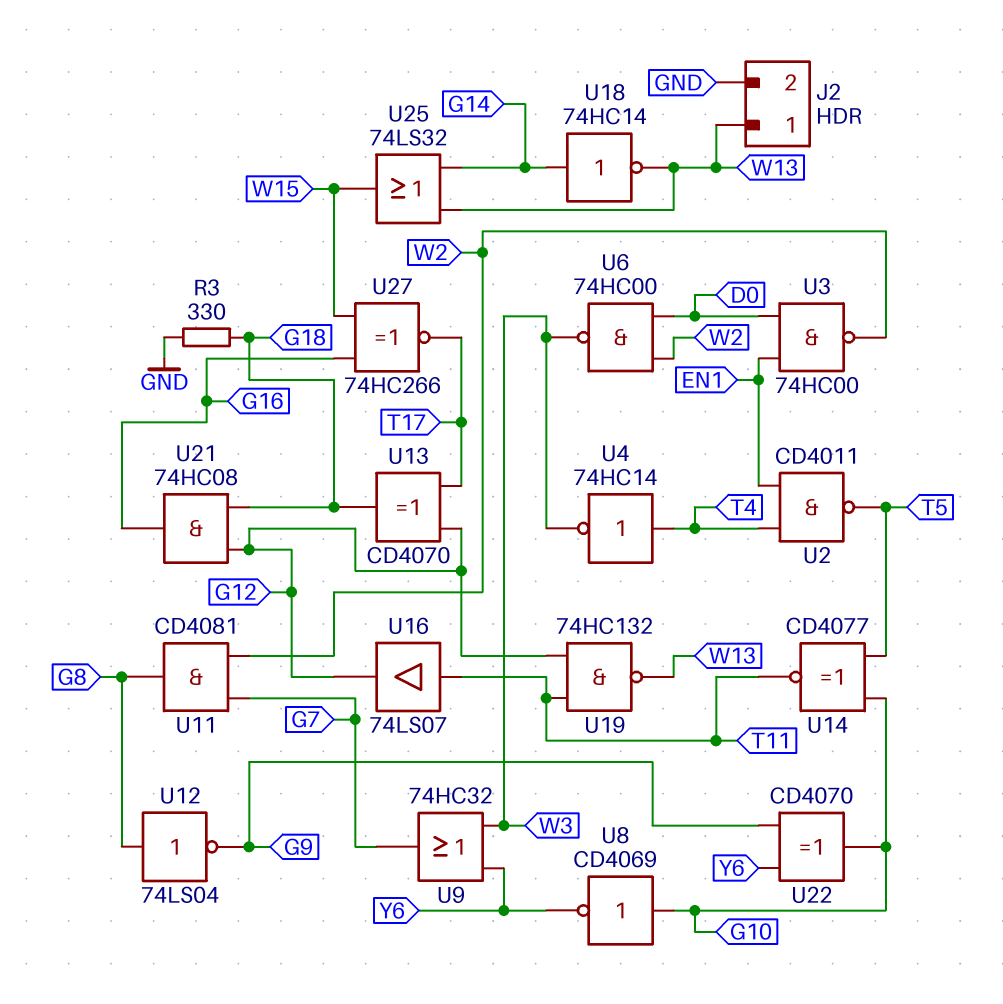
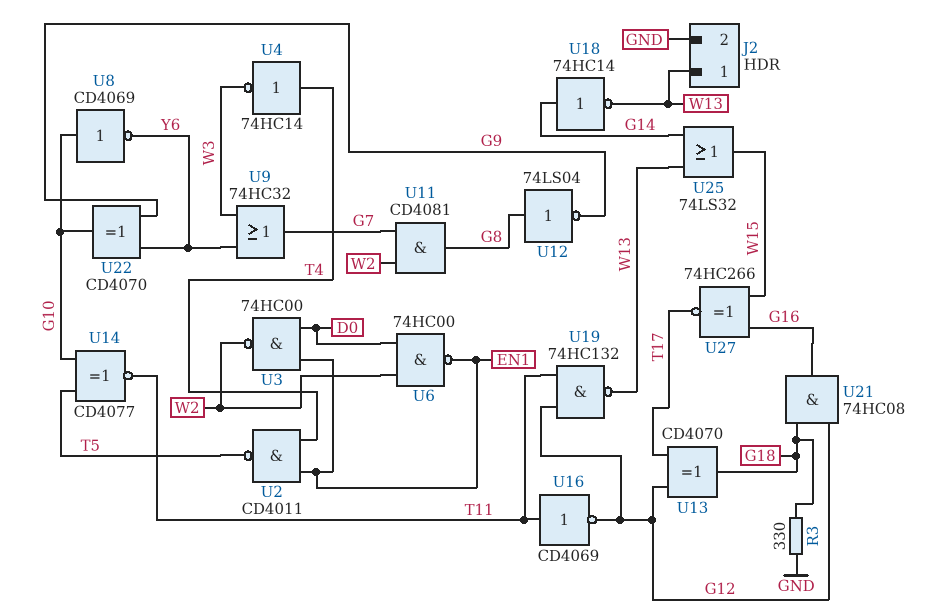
U6: NAND 74HC00 (in D0, in W2, out W3) -> NAND 74HC00 (in D0, in W2, out EN1)
U16: buffer 74LS07 (in T11, out G12) -> NOT CD4069 (in T11, out G12)

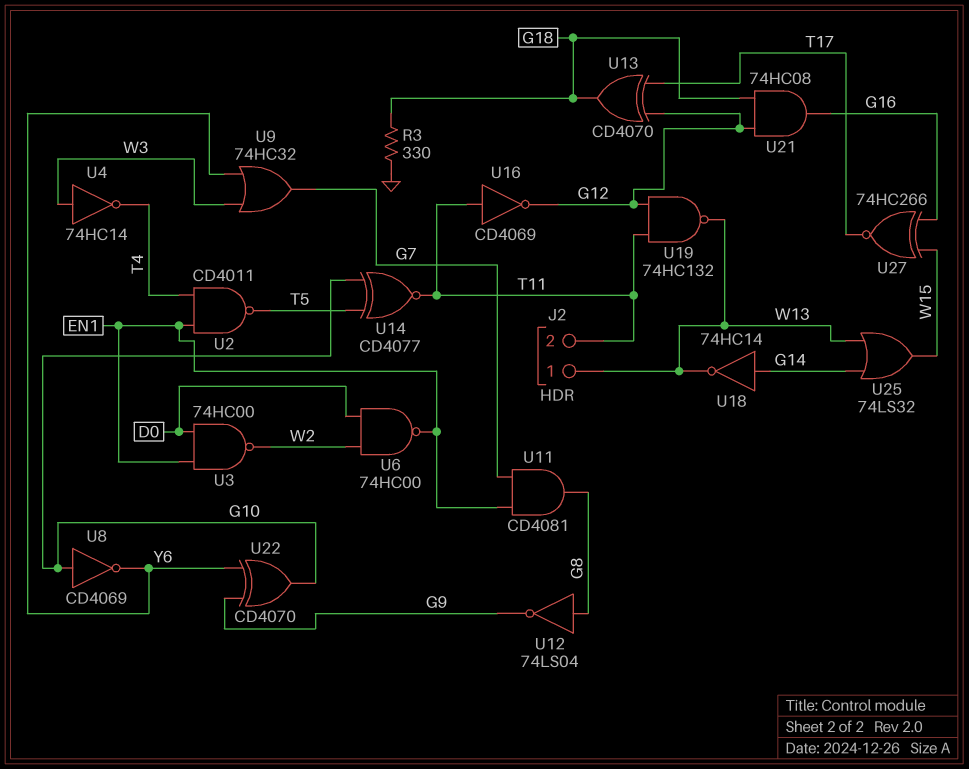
J2 pin 2: GND -> T11
U4: NOT 74HC14 (in T4, out W3) -> NOT 74HC14 (in W3, out T4)
U11: AND CD4081 (in G7, in W2, out G8) -> AND CD4081 (in EN1, in G7, out G8)

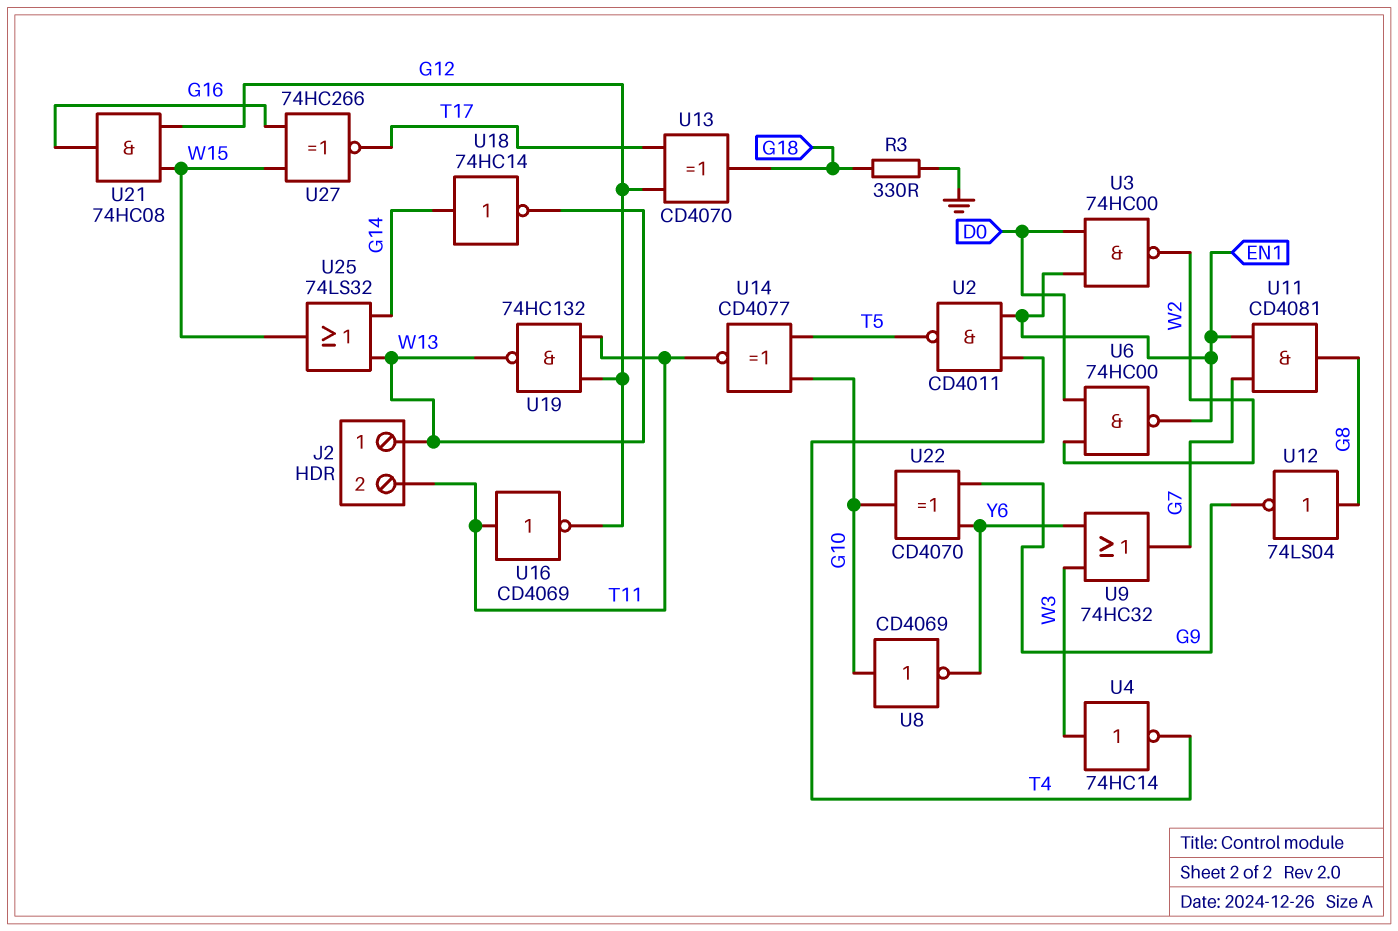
U21: AND 74HC08 (in G12, in G18, out G16) -> AND 74HC08 (in G12, in W15, out G16)

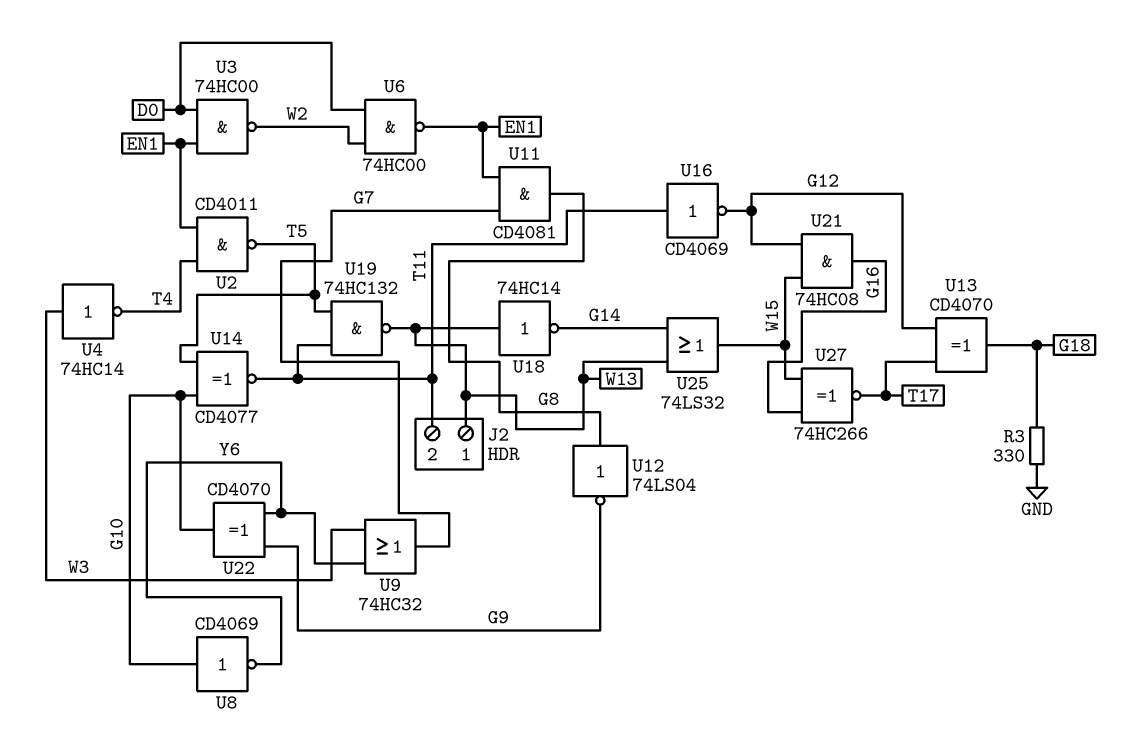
U18: NOT 74HC14 (in G14, out W13) -> NOT 74HC14 (in W13, out G14)
U19: NAND 74HC132 (in G12, in T11, out W13) -> NAND 74HC132 (in T5, in T11, out W13)

